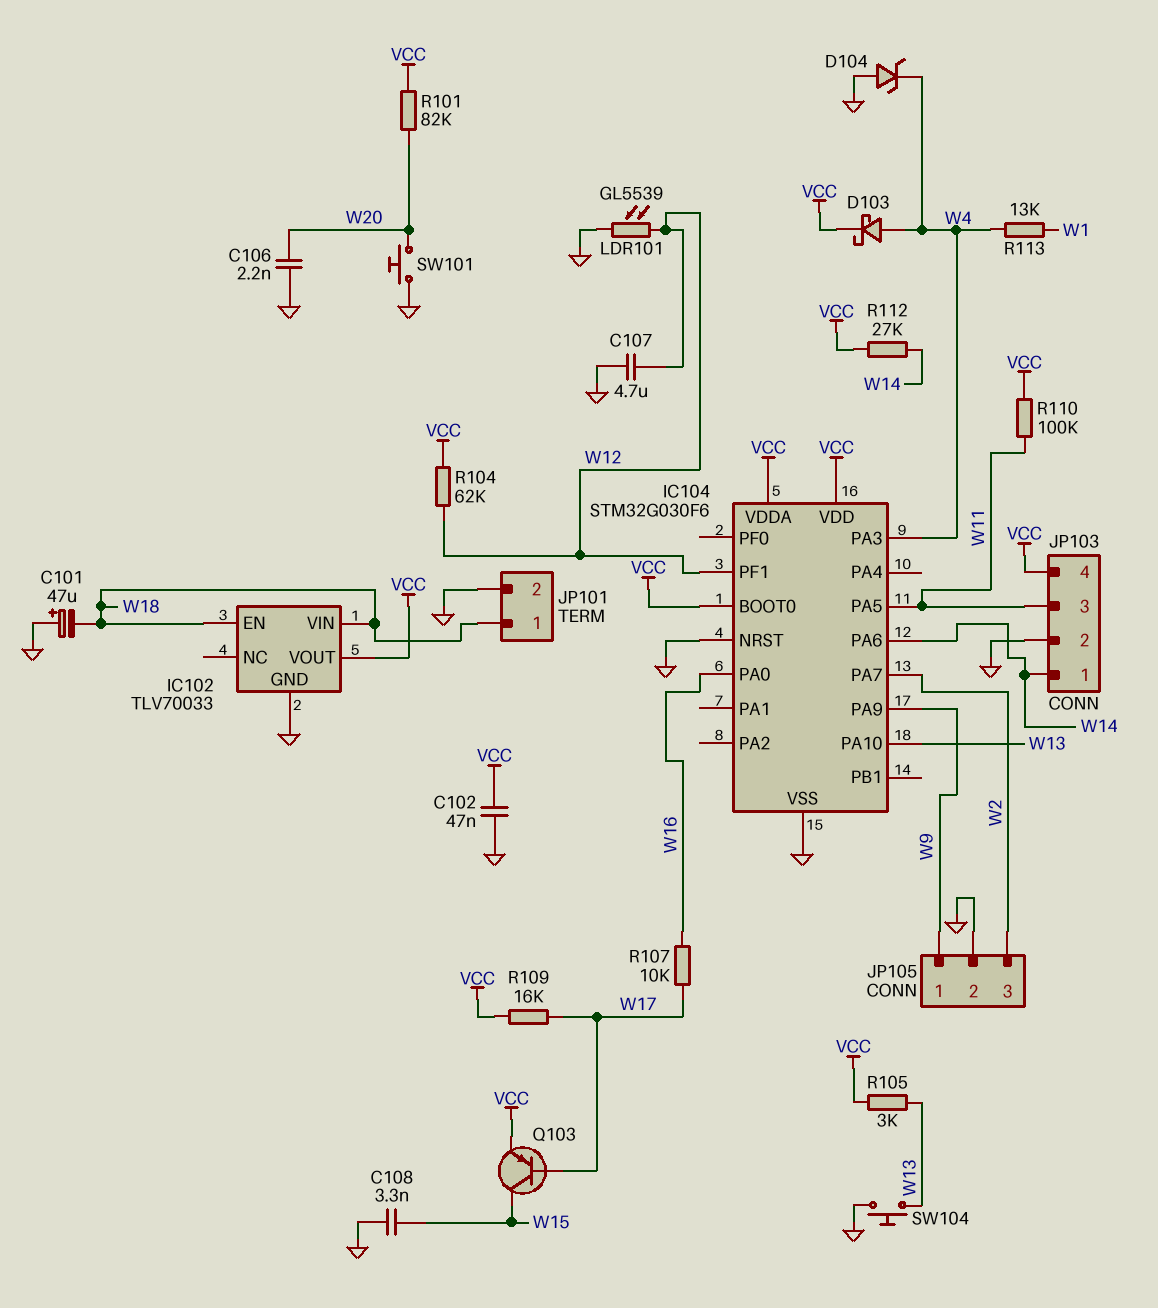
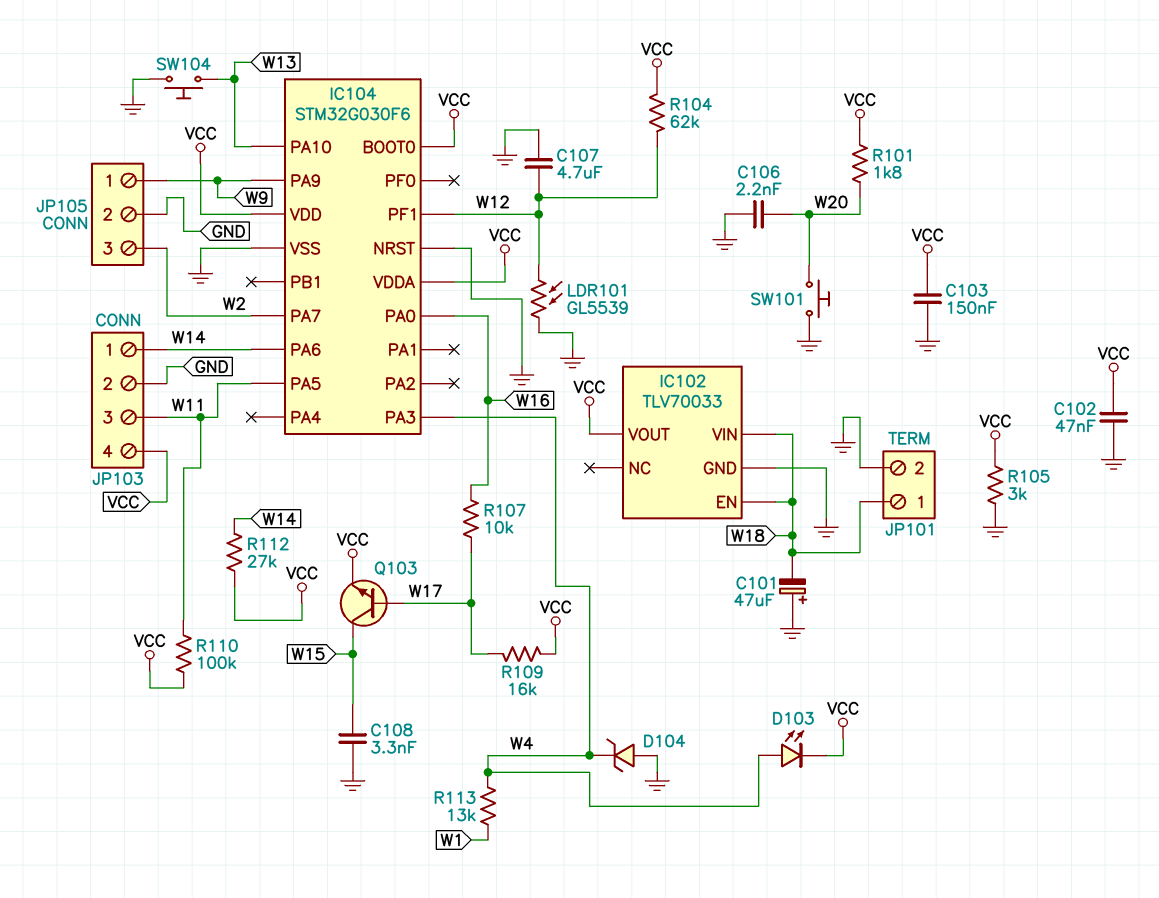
C103: none -> 150nF (GND, VCC)
D103: schottky (A W4, K VCC) -> LED (A W4, K VCC)
Q103: PNP (B W17, C W15, E VCC) -> NPN (B W17, C W15, E VCC)
R101: 82k (VCC, W20) -> 1.8k (VCC, W20)
R105: 3k (VCC, W13) -> 3k (GND, VCC)

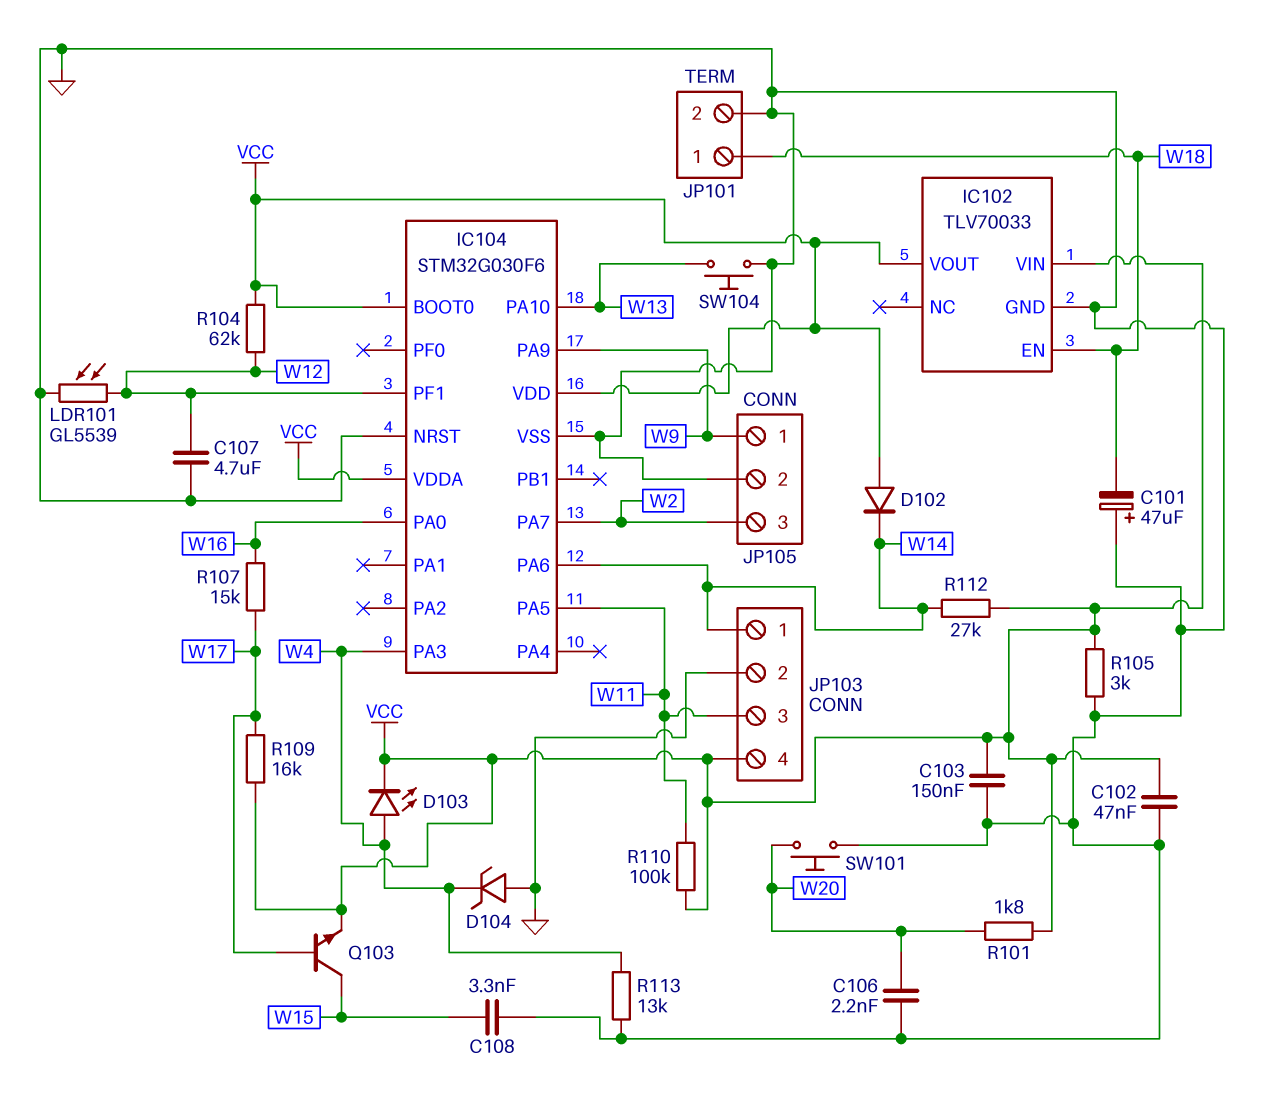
D102: none -> diode (A VCC, K W14)
IC102 pin VIN: W18 -> VCC
R107: 10k (W16, W17) -> 15k (W16, W17)
R113: 13k (W1, W4) -> 13k (GND, W4)

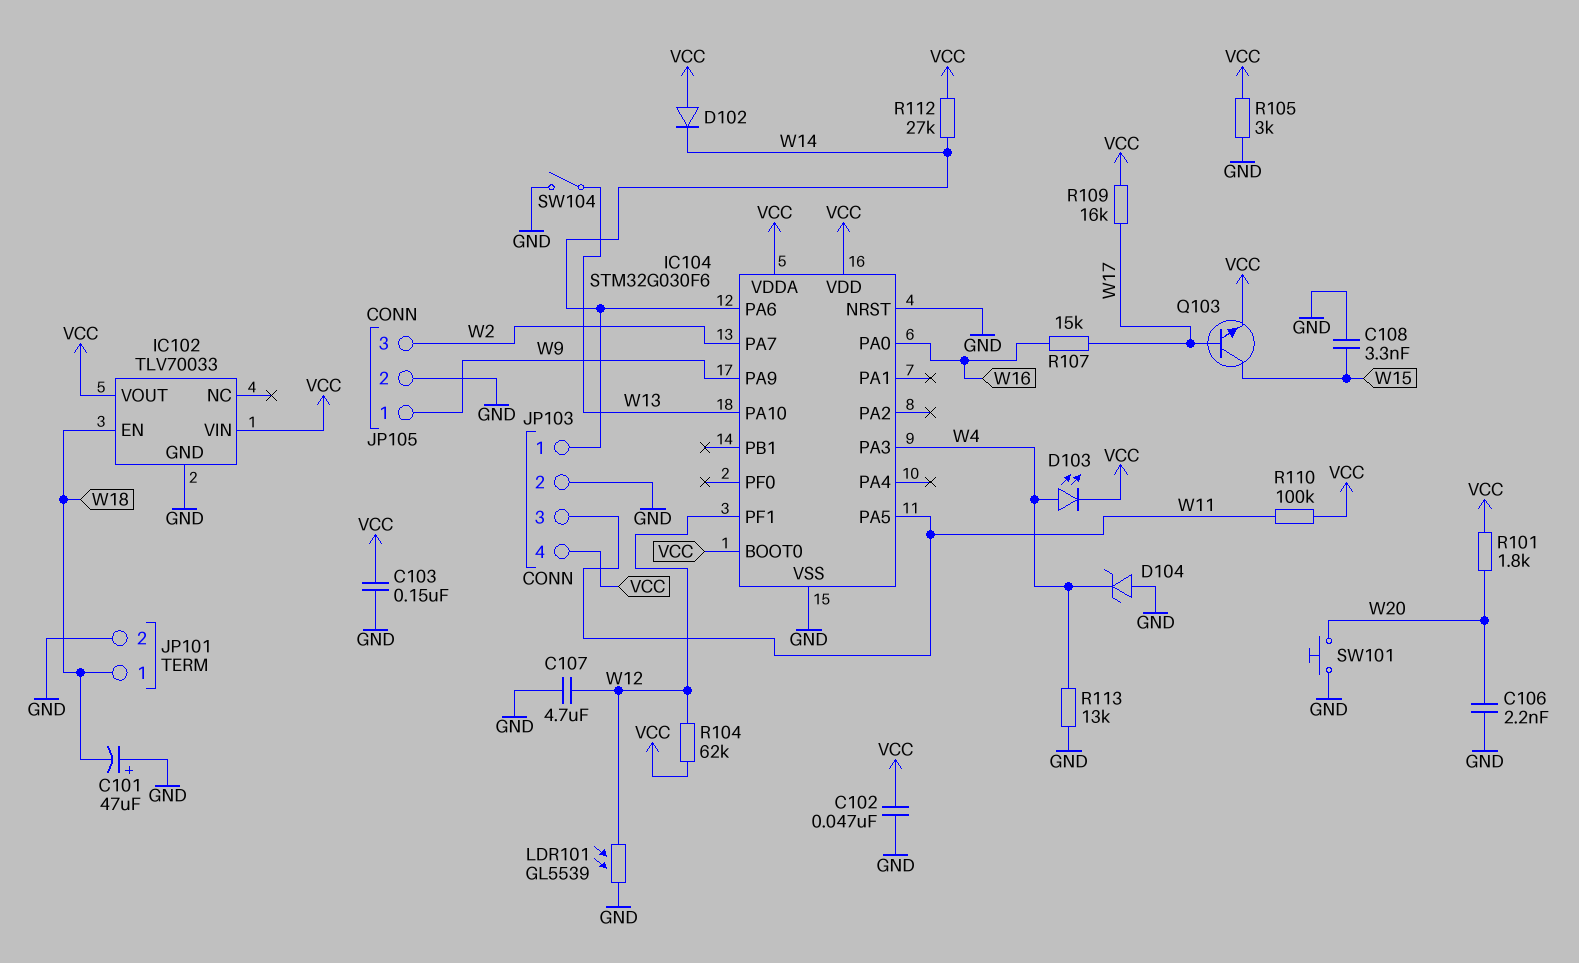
SW104: button (GND, W13) -> switch (GND, W13)

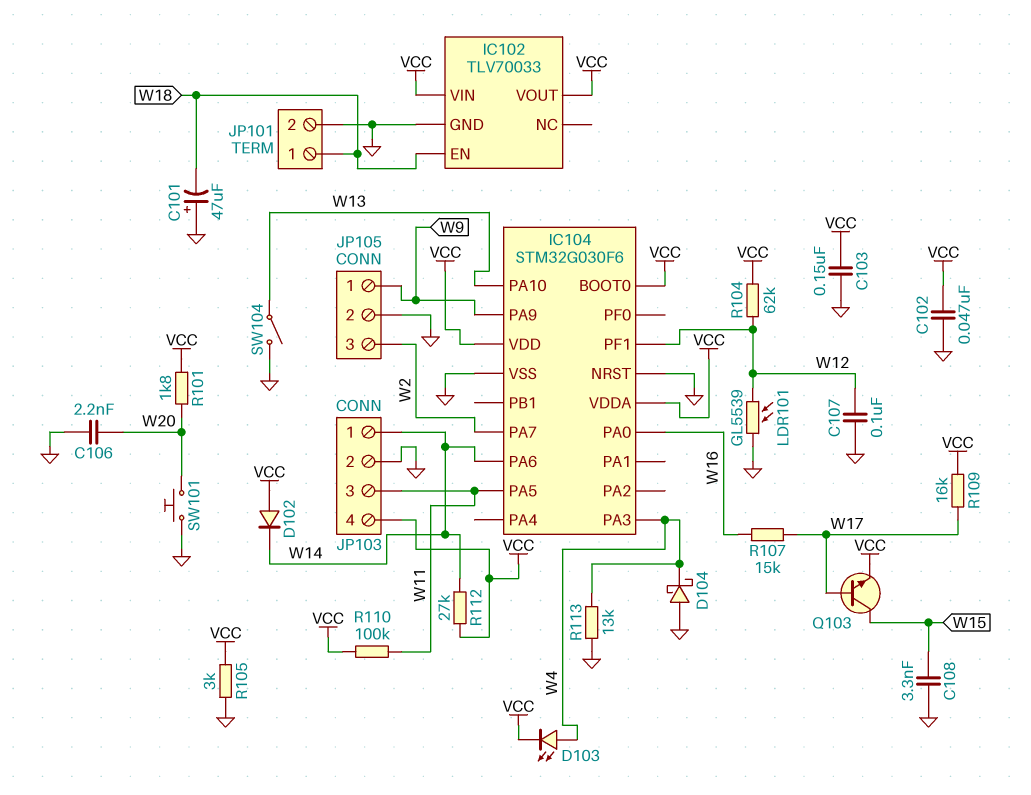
C107: 4.7uF (GND, W12) -> 100nF (GND, W12)
D104: zener (A GND, K W4) -> schottky (A GND, K W4)

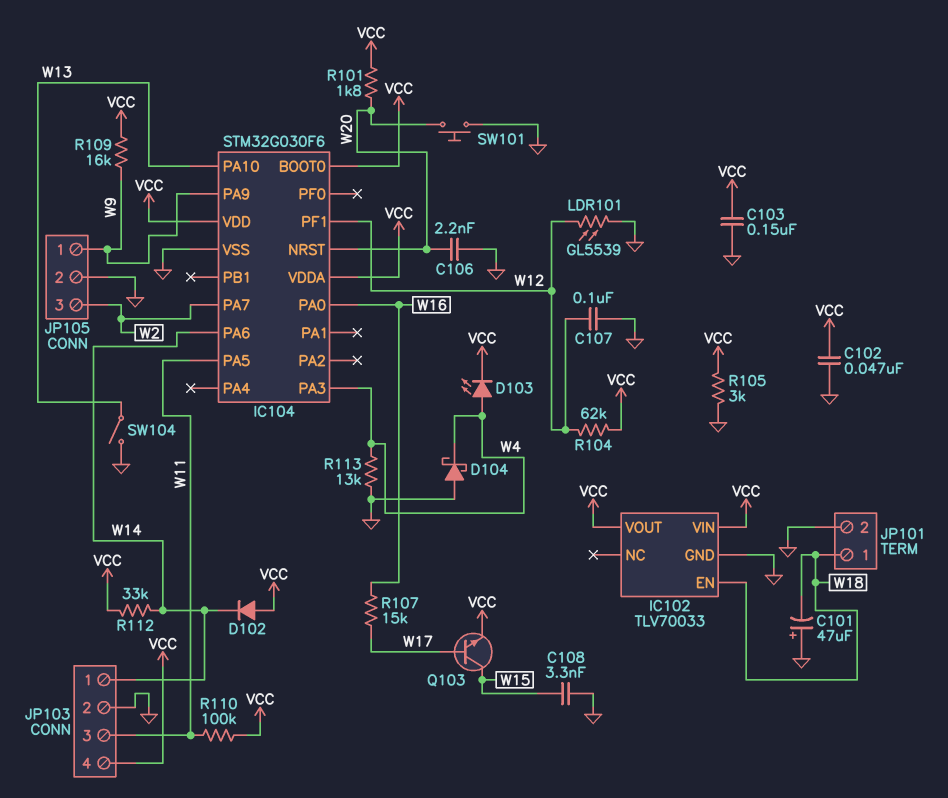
IC104 pin NRST: GND -> W20
R109: 16k (VCC, W17) -> 16k (VCC, W9)
R112: 27k (VCC, W14) -> 33k (VCC, W14)

